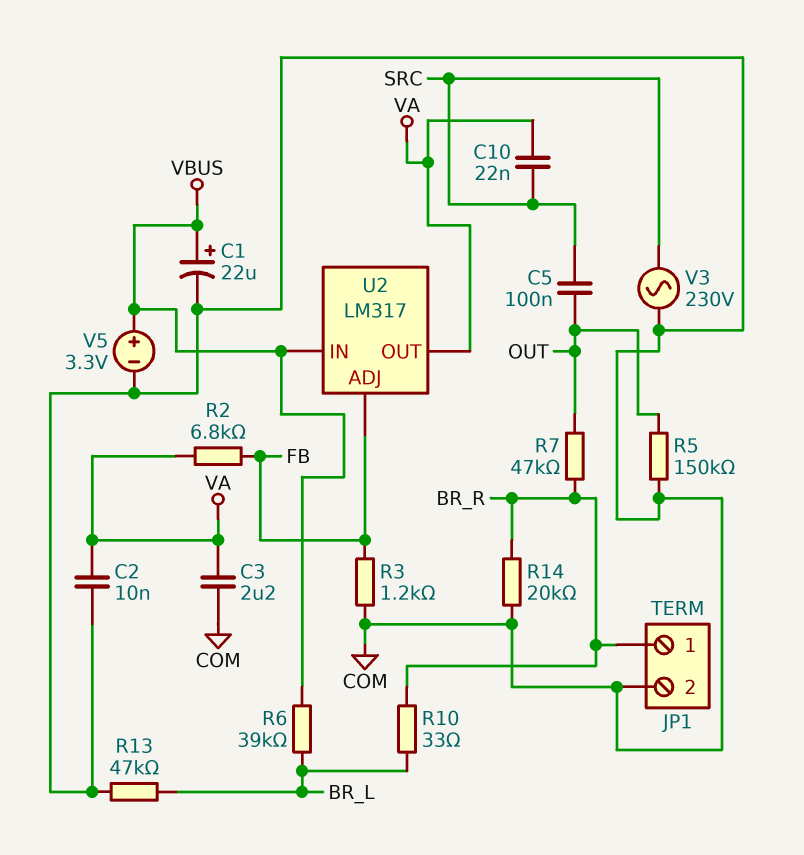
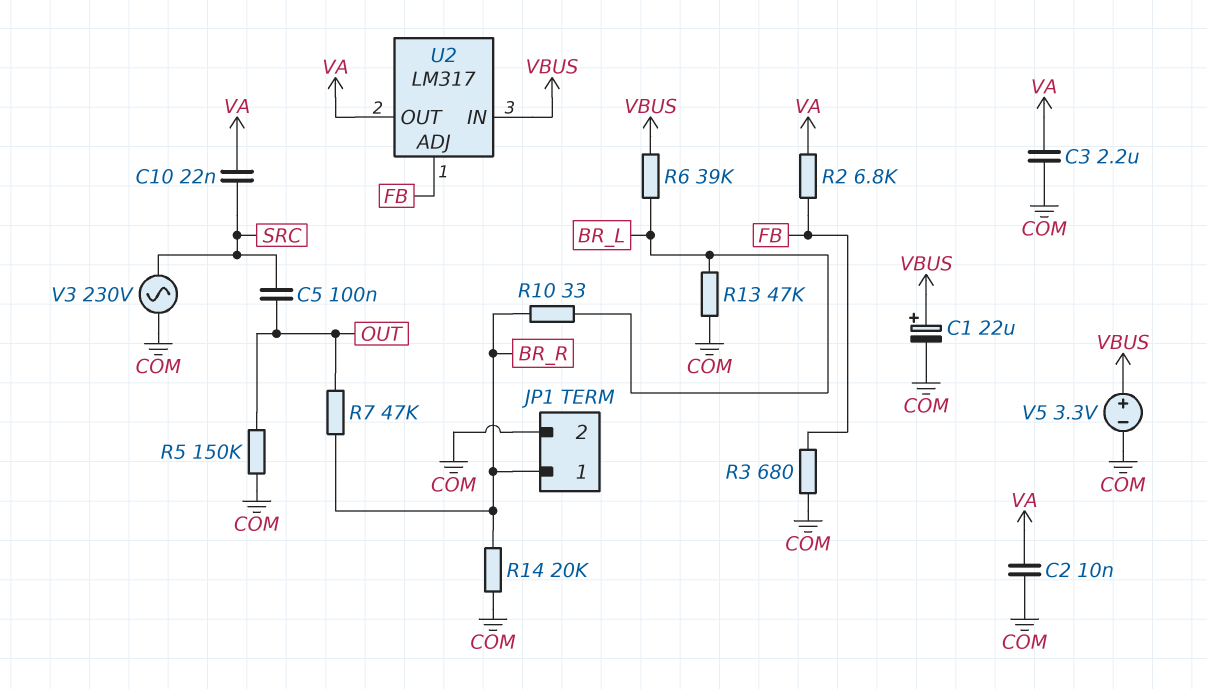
R3: 1.2k (COM, FB) -> 680 (COM, FB)

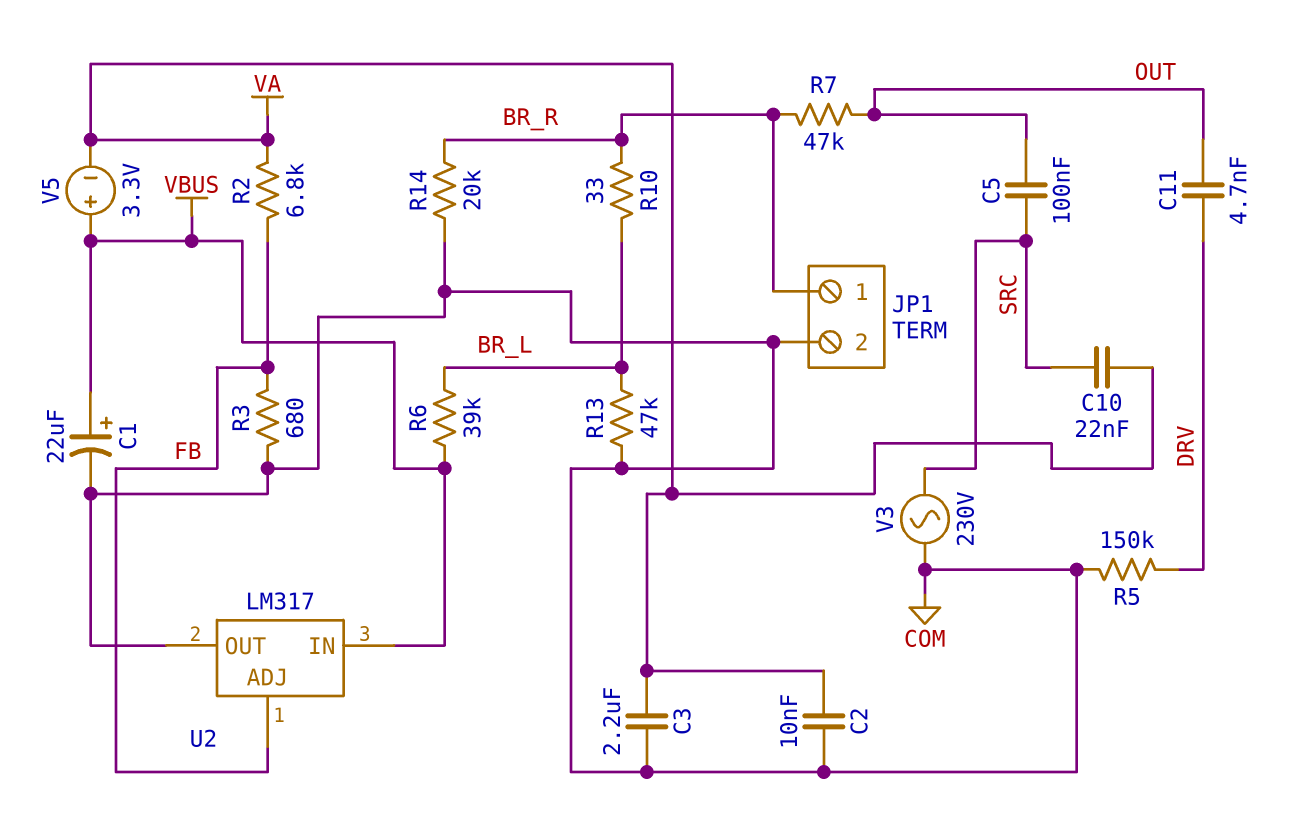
C11: none -> 4.7nF (DRV, OUT)
R5: 150k (COM, OUT) -> 150k (COM, DRV)
U2 pin OUT: VA -> COM
V5: 3.3V (plus VBUS, minus COM) -> 3.3V (plus VBUS, minus VA)

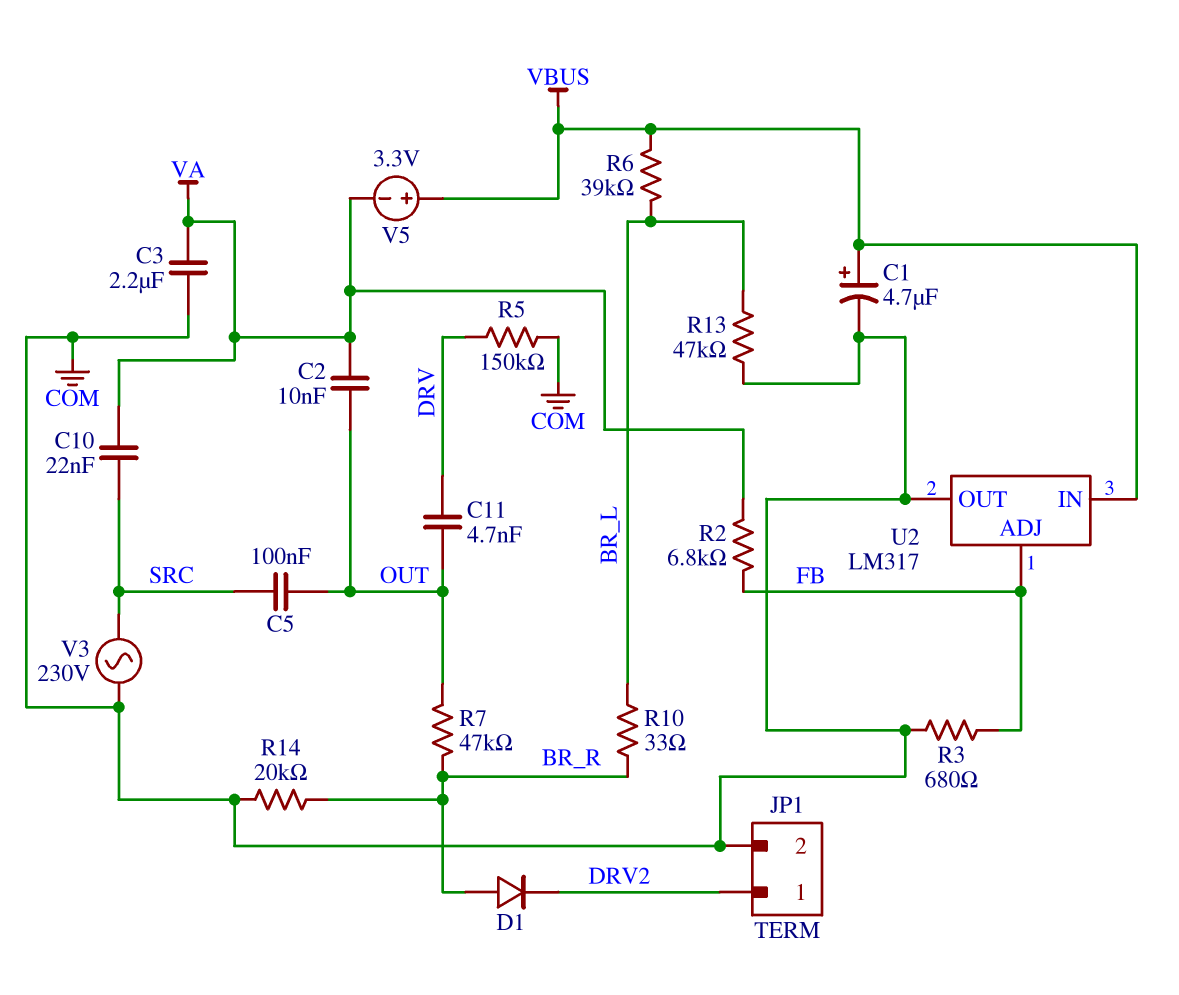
C1: 22uF (plus VBUS, minus COM) -> 4.7uF (plus VBUS, minus COM)
C2: 10nF (COM, VA) -> 10nF (OUT, VA)
D1: none -> diode (A BR_R, K DRV2)
JP1 pin 1: BR_R -> DRV2

